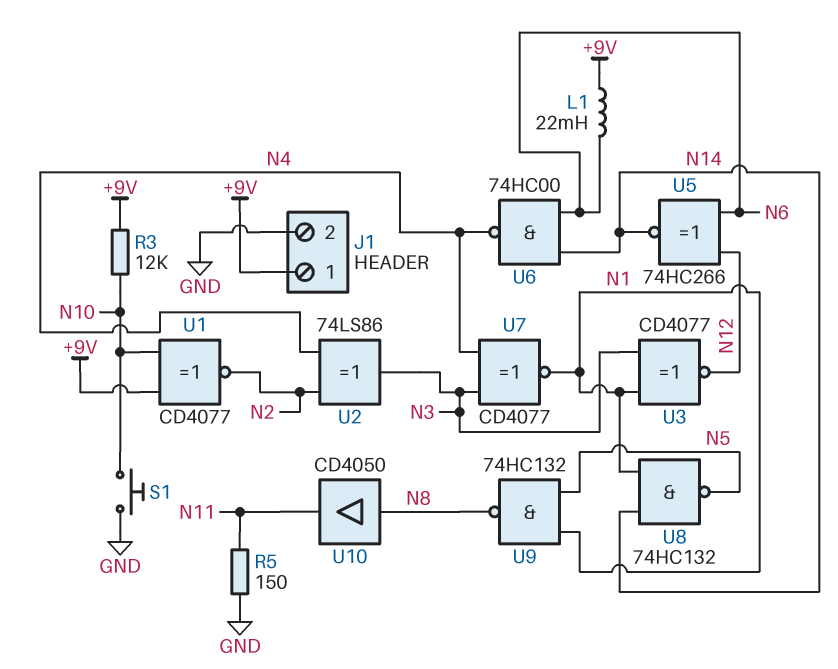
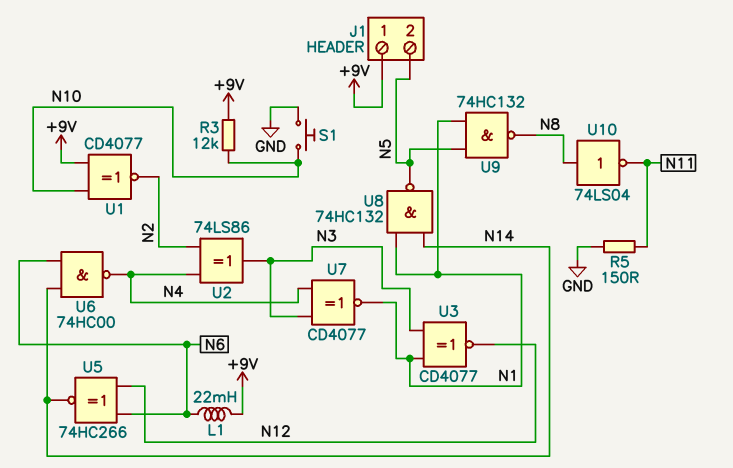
J1 pin 2: GND -> N5
U10: buffer CD4050 (in N8, out N11) -> NOT 74LS04 (in N8, out N11)

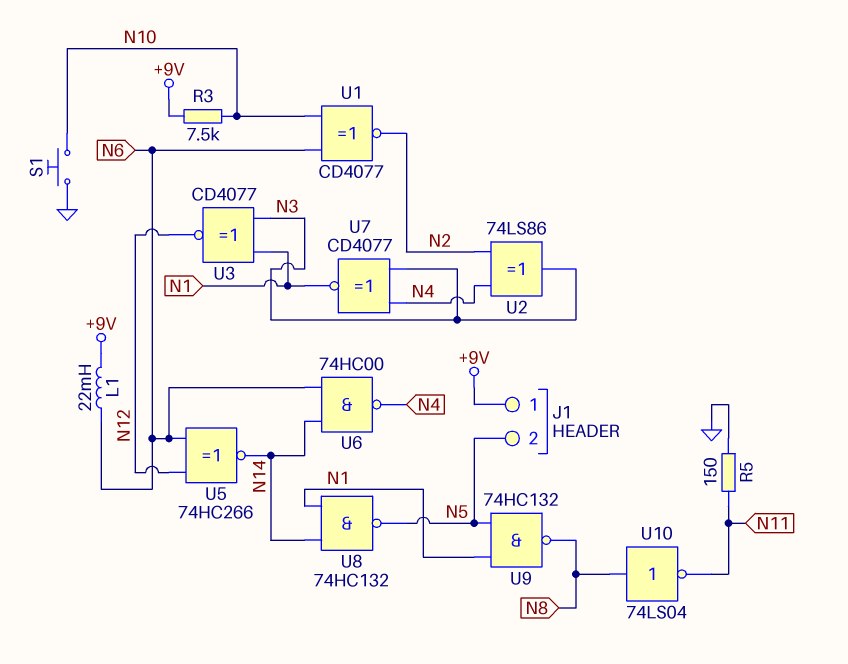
R3: 12k (+9V, N10) -> 7.5k (+9V, N10)
U1: XNOR CD4077 (in +9V, in N10, out N2) -> XNOR CD4077 (in N6, in N10, out N2)

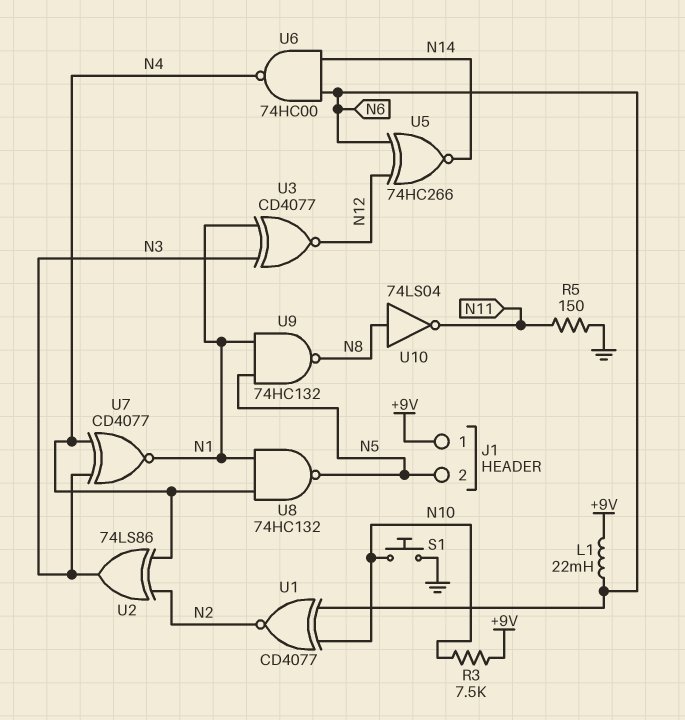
U8: NAND 74HC132 (in N1, in N14, out N5) -> NAND 74HC132 (in N1, in N4, out N5)

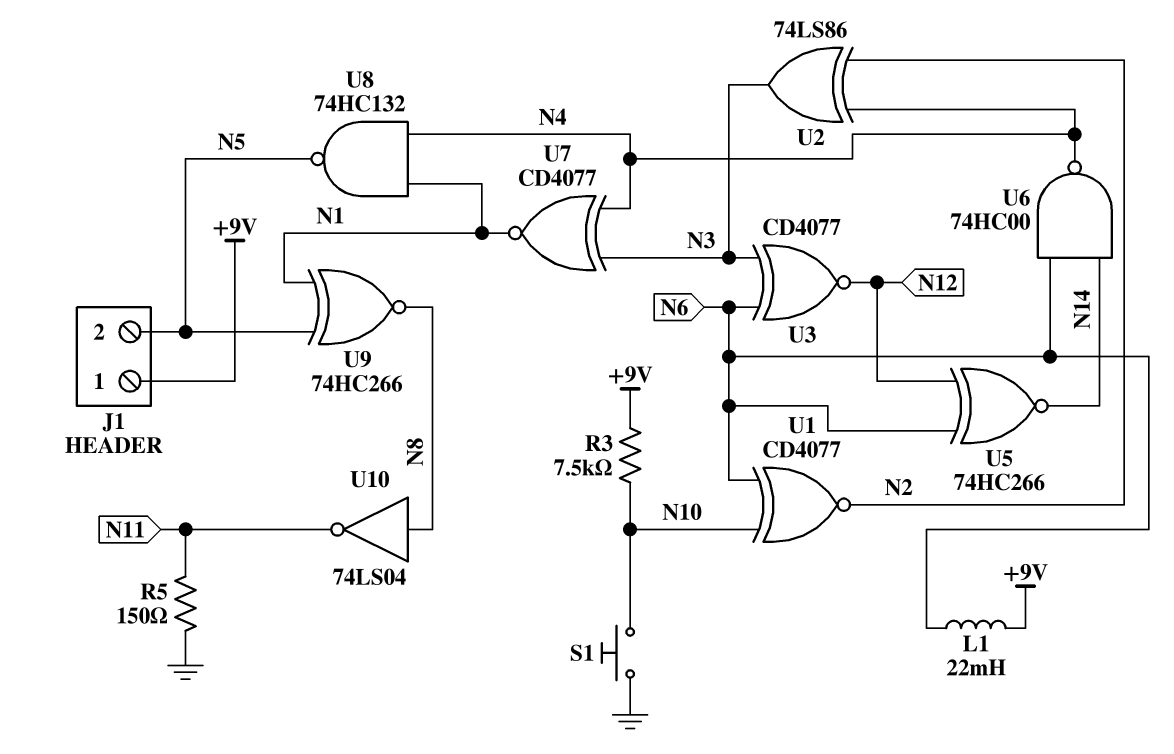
U3: XNOR CD4077 (in N1, in N3, out N12) -> XNOR CD4077 (in N3, in N6, out N12)
U9: NAND 74HC132 (in N1, in N5, out N8) -> XNOR 74HC266 (in N1, in N5, out N8)

